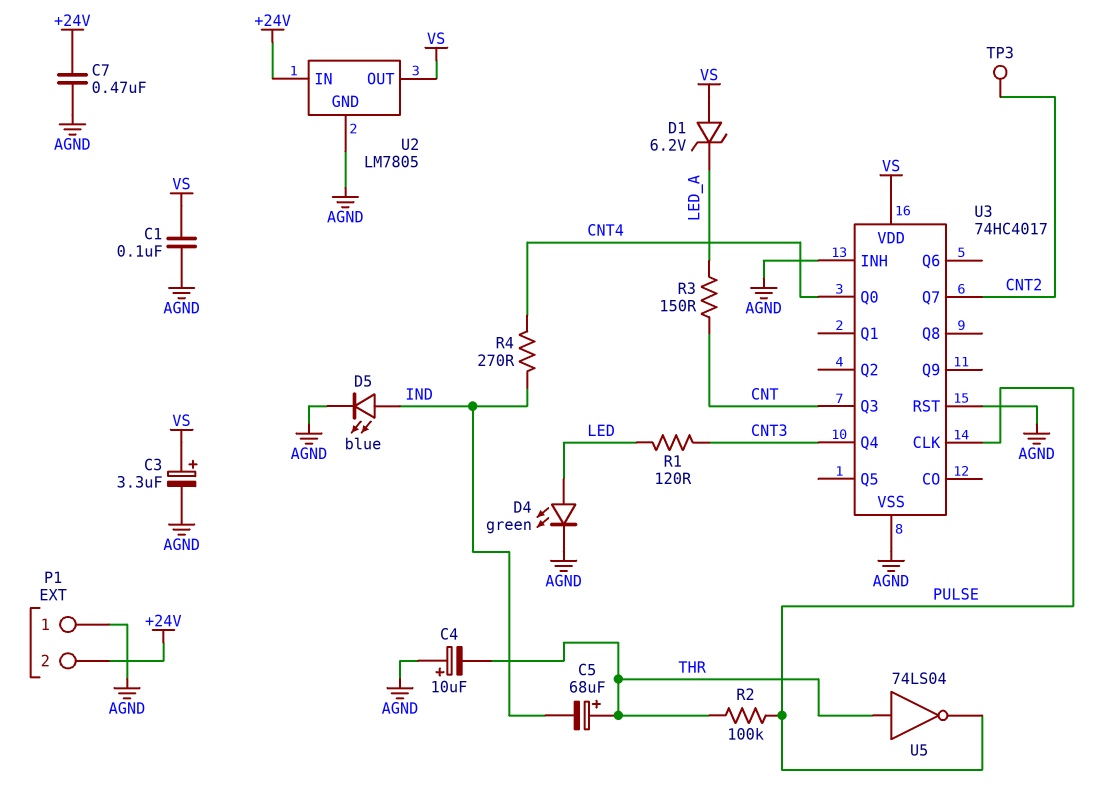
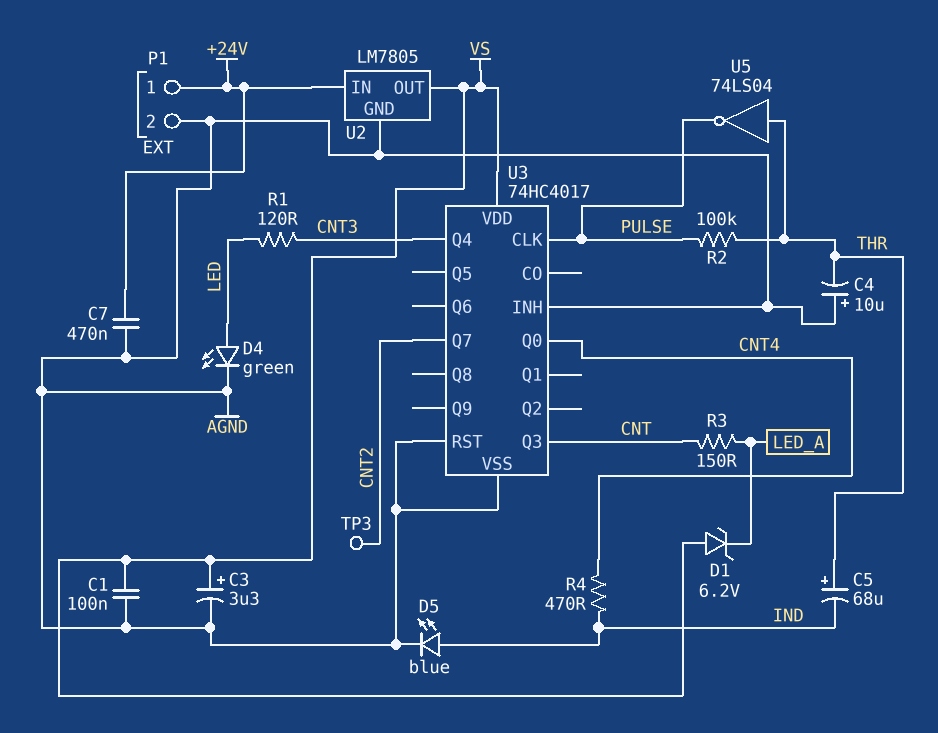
P1 pin 1: AGND -> +24V
P1 pin 2: +24V -> AGND
R4: 270 (CNT4, IND) -> 470 (CNT4, IND)

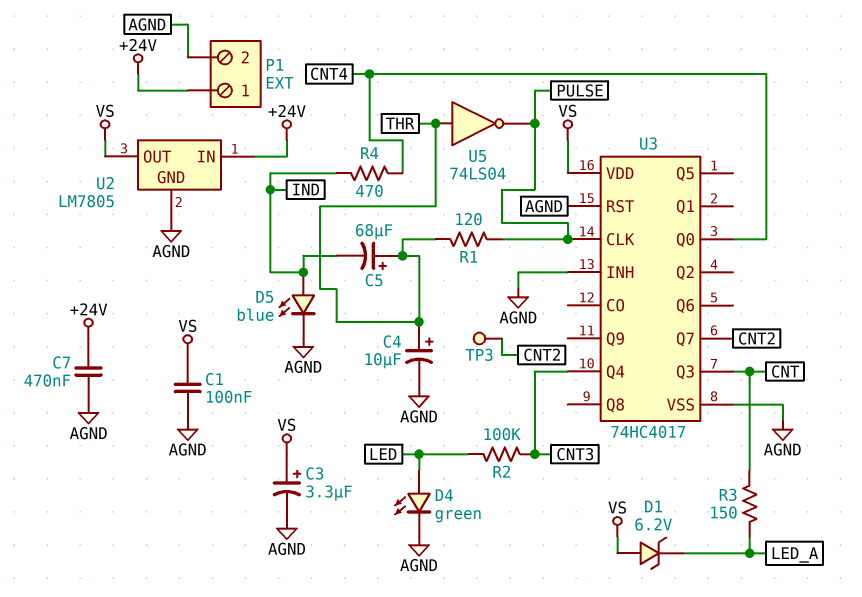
C4: 10uF (plus AGND, minus THR) -> 10uF (plus THR, minus AGND)
R1: 120 (CNT3, LED) -> 120 (PULSE, THR)
R2: 100k (PULSE, THR) -> 100k (CNT3, LED)

